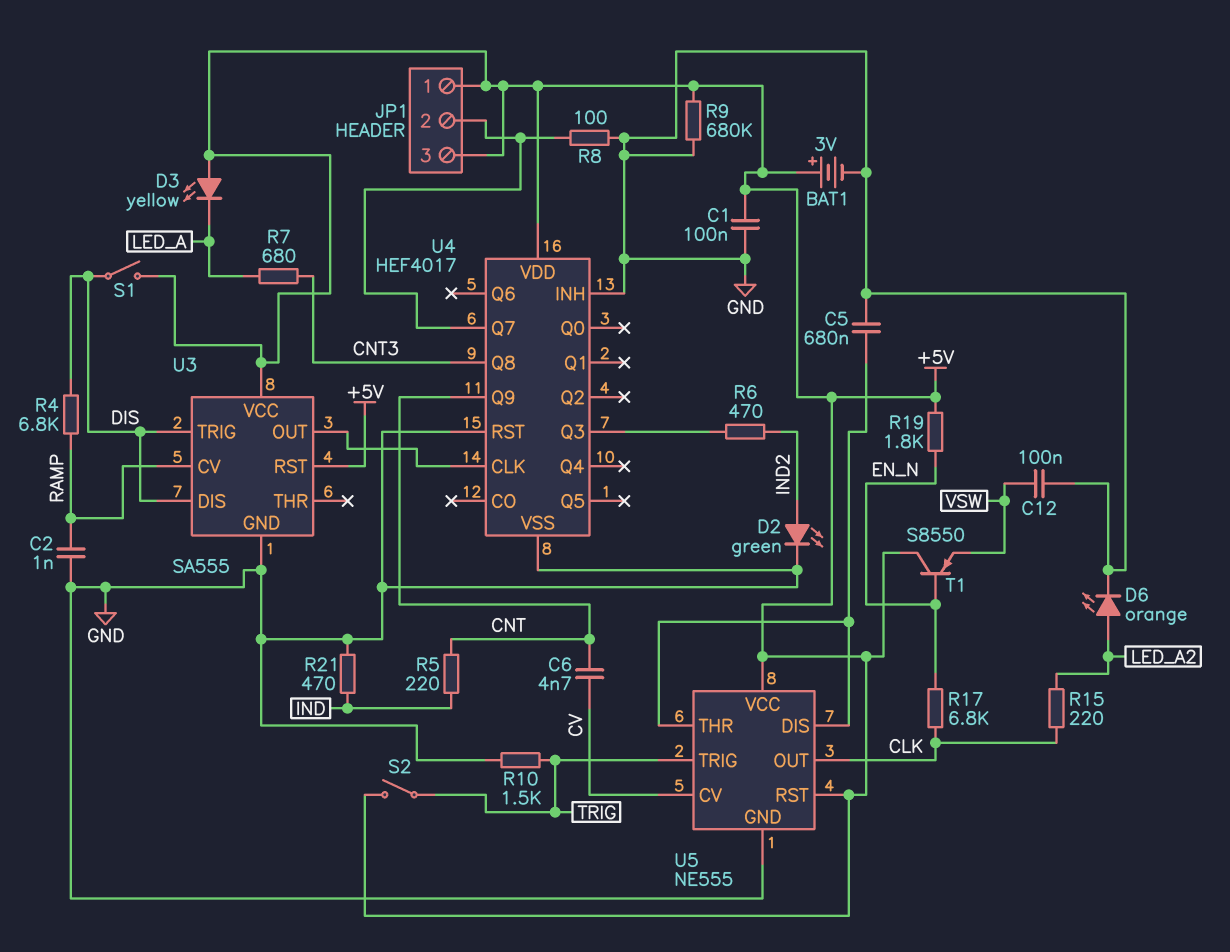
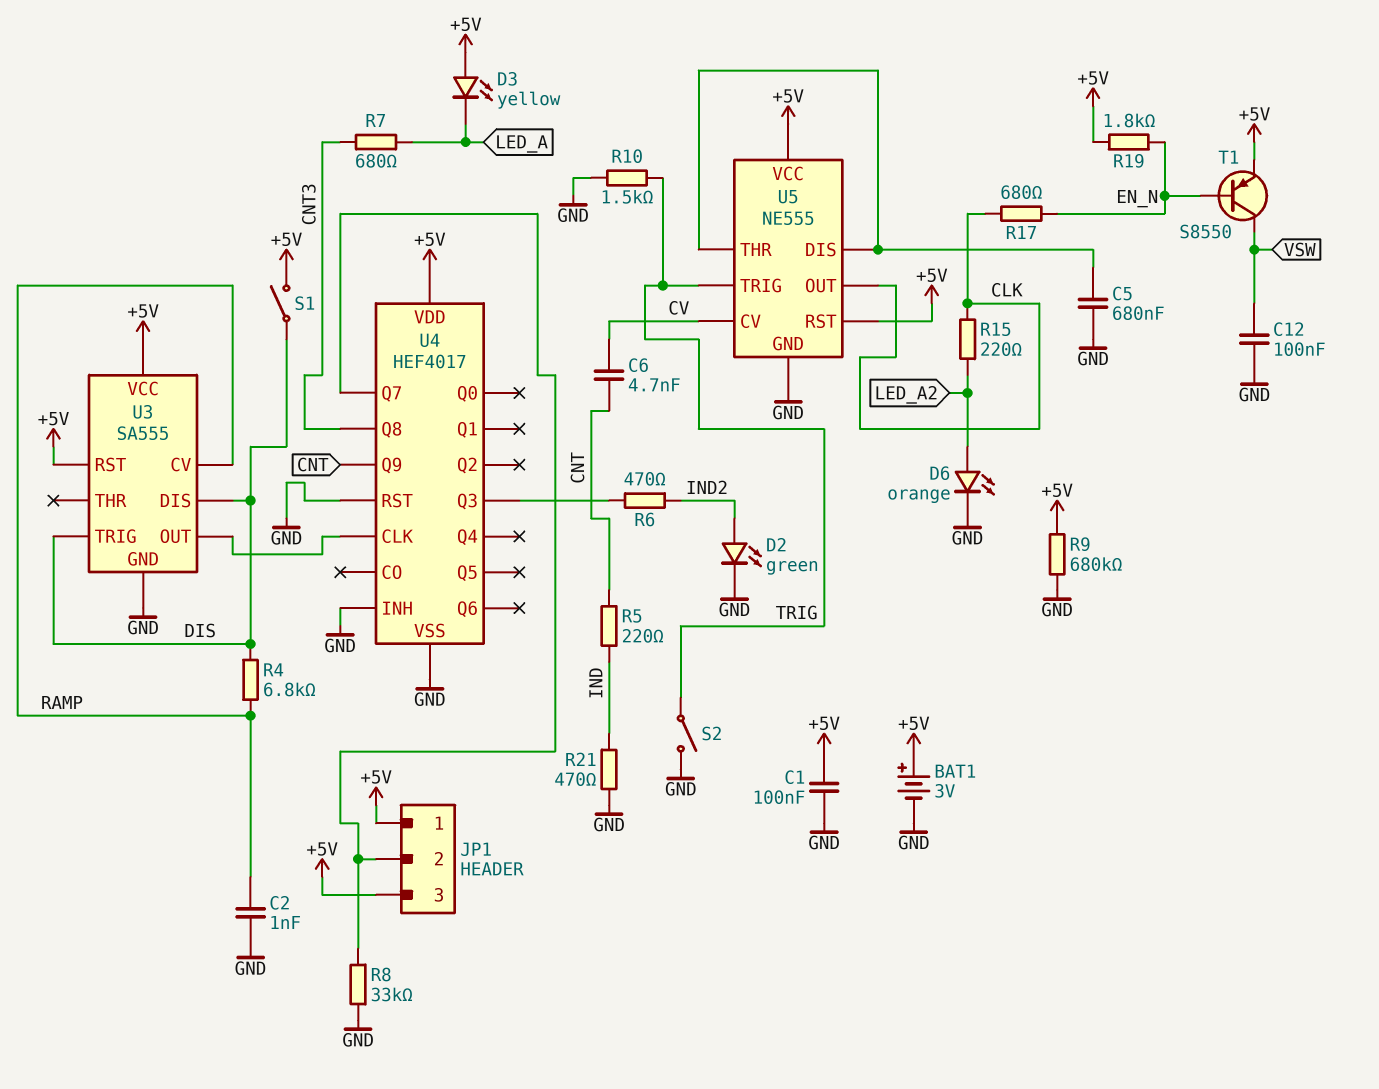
R8: 100 (GND, JP1/2) -> 33k (GND, JP1/2)
R17: 6.8k (CLK, EN_N) -> 680 (CLK, EN_N)
S2: switch (+5V, TRIG) -> switch (GND, TRIG)
T1: PNP S8550 (B EN_N, C +5V, E VSW) -> PNP S8550 (B EN_N, C VSW, E +5V)

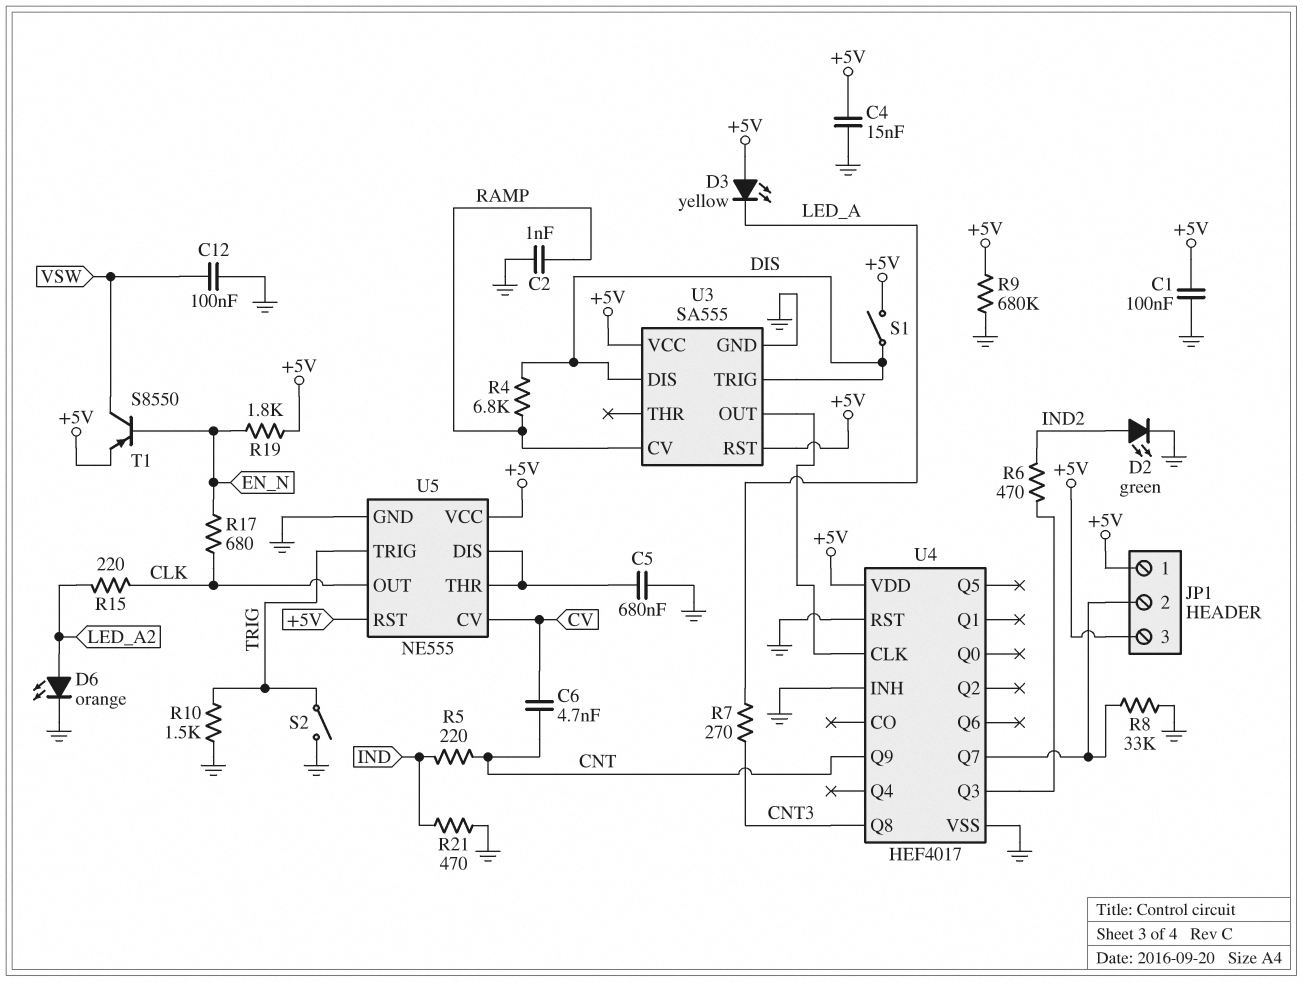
BAT1: 3V (plus +5V, minus GND) -> none
C4: none -> 15nF (+5V, GND)
R7: 680 (CNT3, LED_A) -> 270 (CNT3, LED_A)

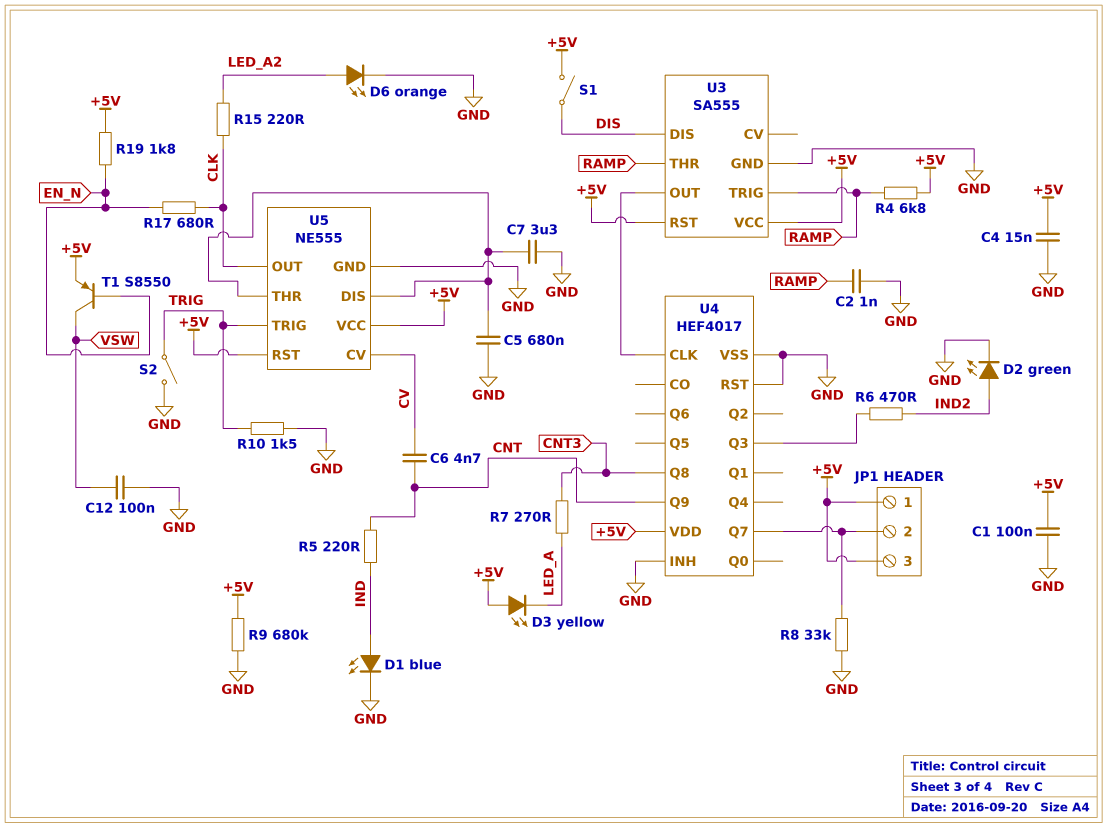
C7: none -> 3.3uF (GND, U5/DIS)
D1: none -> LED blue (A IND, K GND)
R4: 6.8k (DIS, RAMP) -> 6.8k (+5V, RAMP)
R21: 470 (GND, IND) -> none
U3 pin CV: RAMP -> none
U3 pin THR: none -> RAMP
U3 pin TRIG: DIS -> RAMP

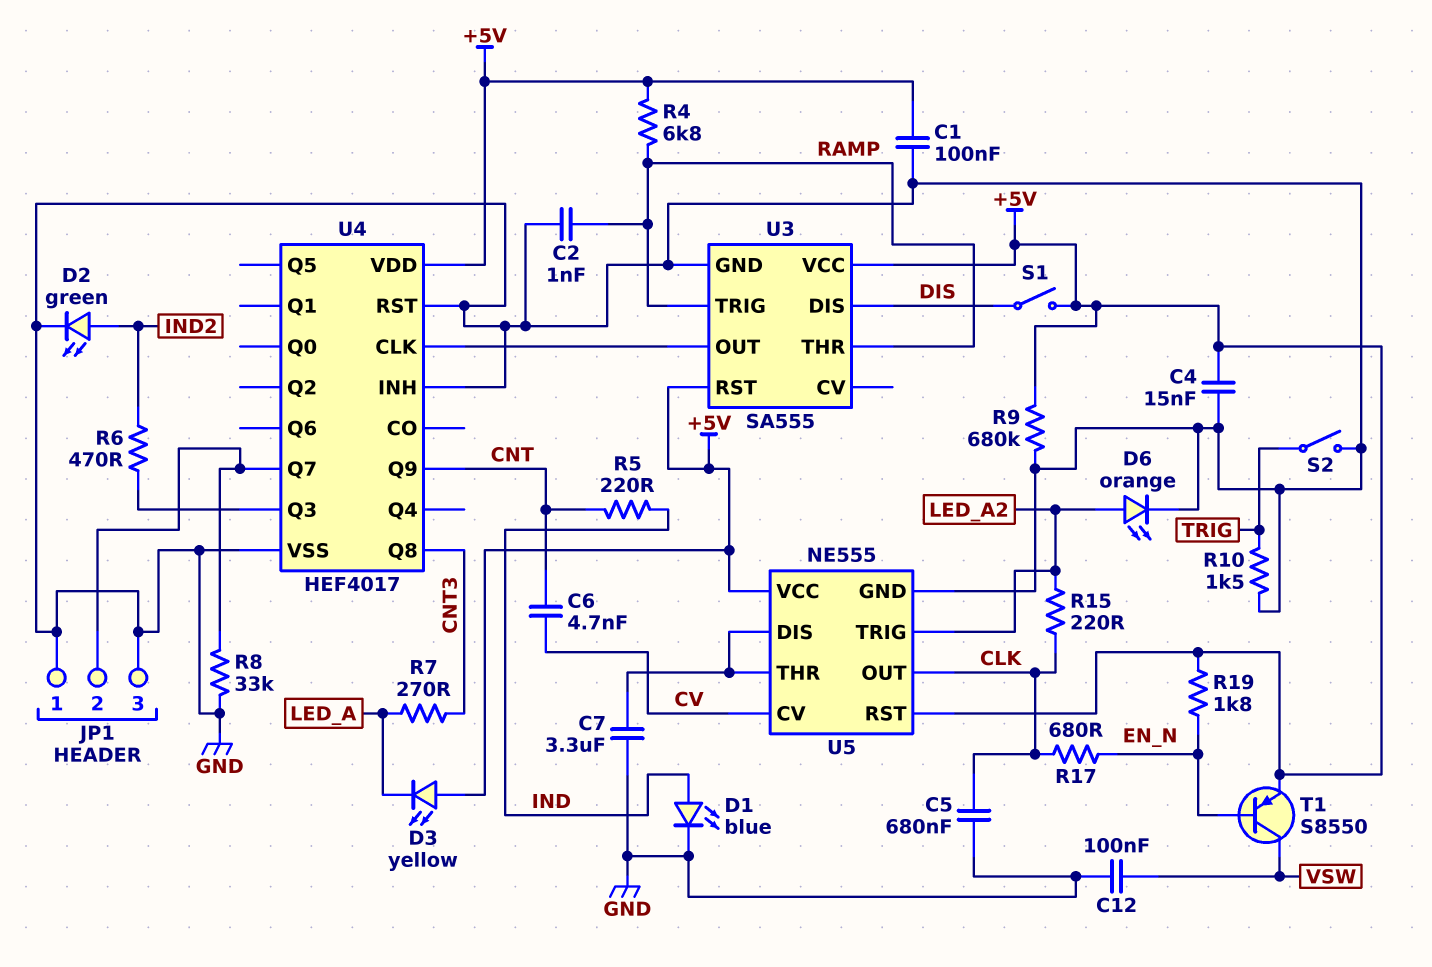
C5: 680nF (GND, U5/DIS) -> 680nF (CLK, GND)
JP1 pin 1: +5V -> GND
JP1 pin 3: +5V -> GND
U5 pin TRIG: TRIG -> LED_A2

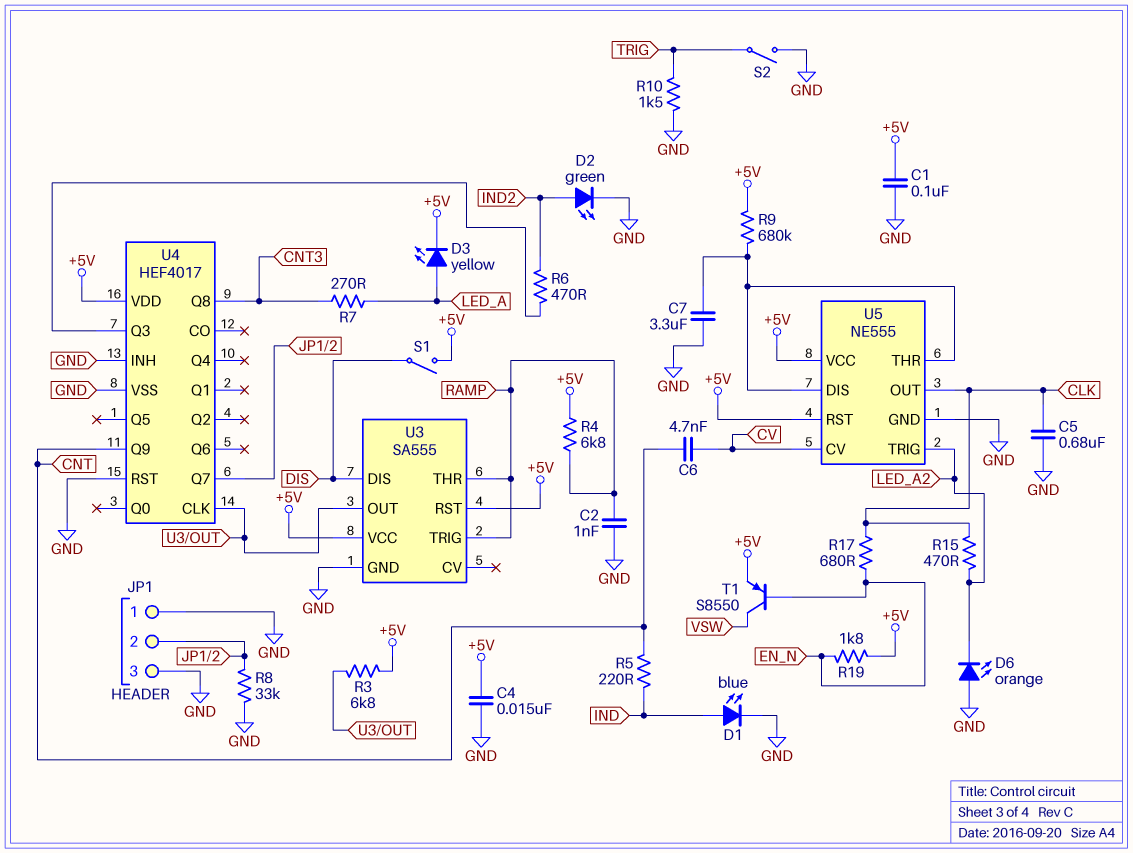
C12: 100nF (GND, VSW) -> none
D3: LED yellow (A +5V, K LED_A) -> LED yellow (A LED_A, K +5V)
D6: LED orange (A LED_A2, K GND) -> LED orange (A GND, K LED_A2)
R3: none -> 6.8k (+5V, U3/OUT)
R9: 680k (+5V, GND) -> 680k (+5V, U5/DIS)
R15: 220 (CLK, LED_A2) -> 470 (CLK, LED_A2)

